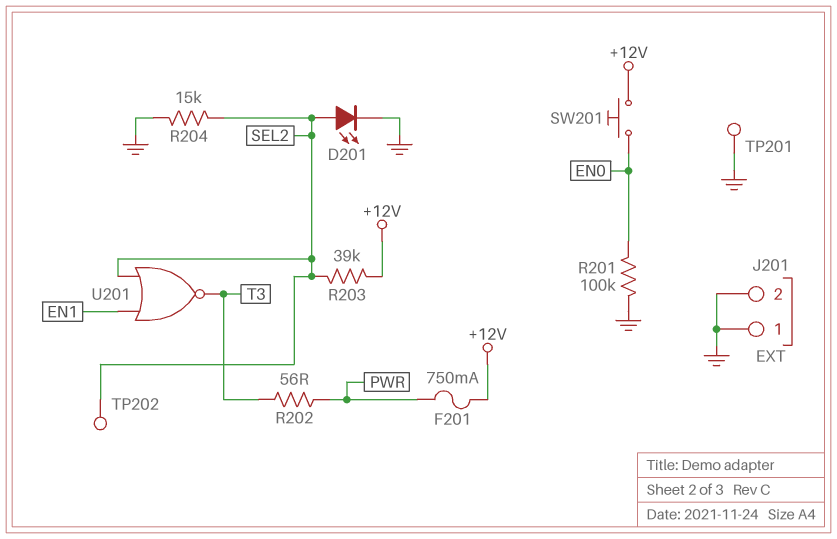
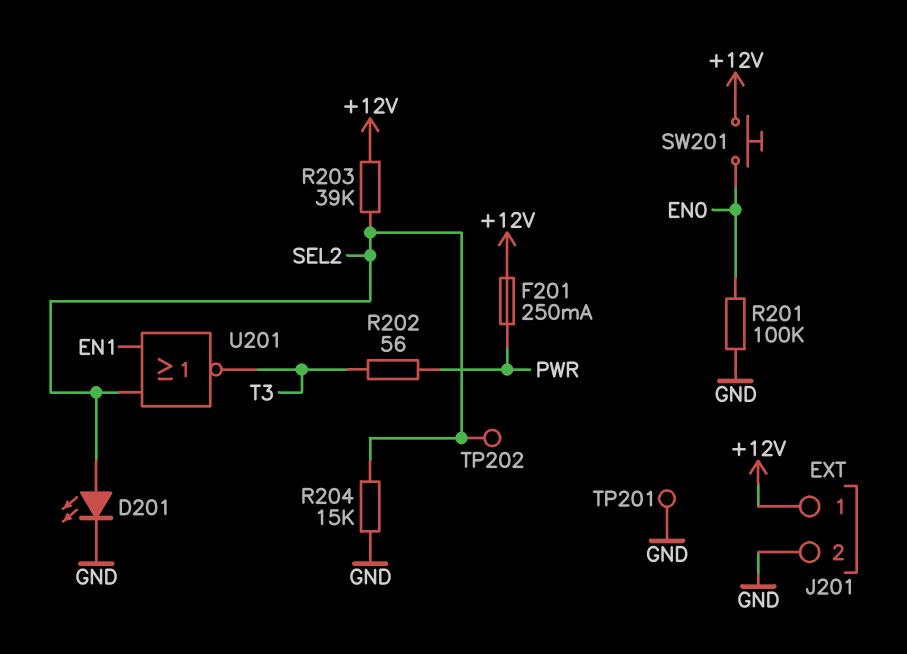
F201: 750mA (+12V, PWR) -> 250mA (+12V, PWR)
J201 pin 1: GND -> +12V

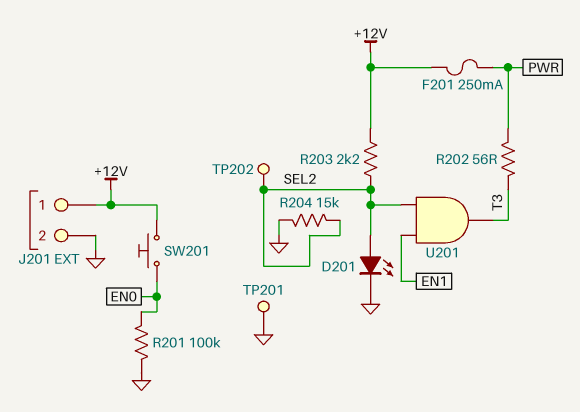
R203: 39k (+12V, SEL2) -> 2.2k (+12V, SEL2)
U201: NOR (in EN1, in SEL2, out T3) -> AND (in EN1, in SEL2, out T3)

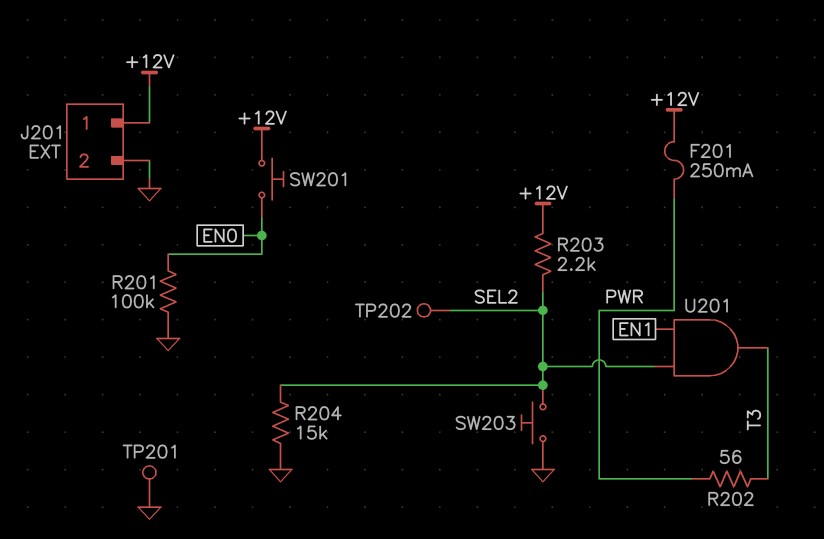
D201: LED (A SEL2, K GND) -> none
SW203: none -> button (GND, SEL2)

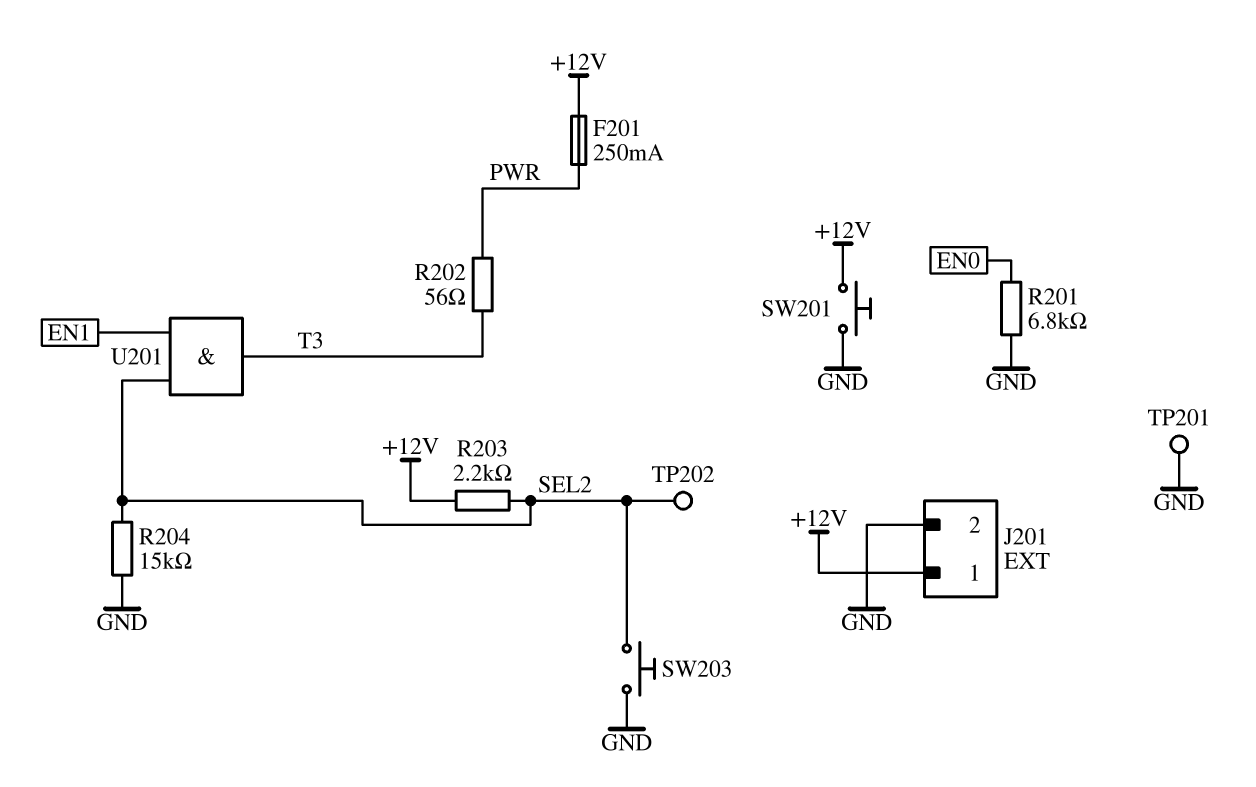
R201: 100k (EN0, GND) -> 6.8k (EN0, GND)
SW201: button (+12V, EN0) -> button (+12V, GND)

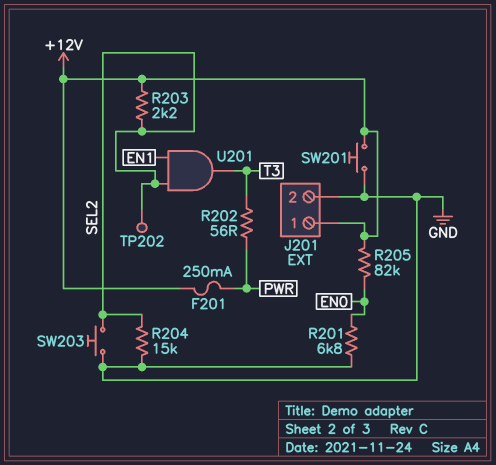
R205: none -> 82k (+12V, EN0)
TP201: test point (GND) -> none

